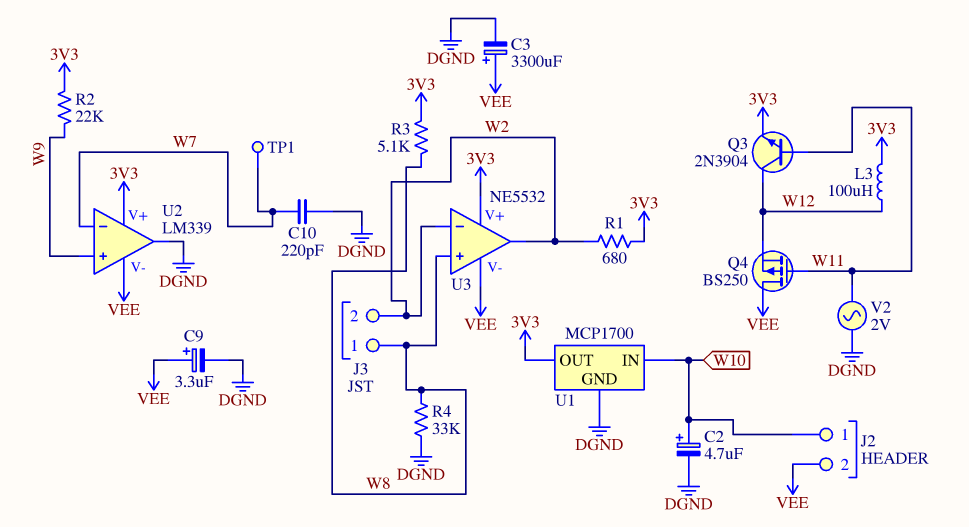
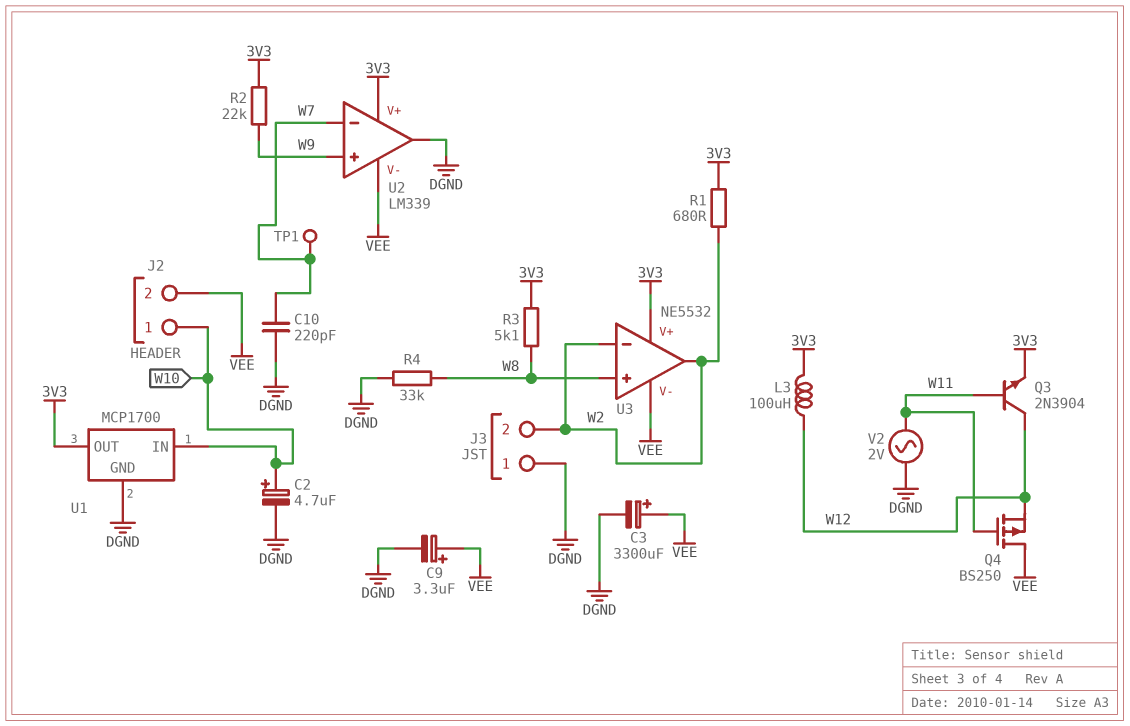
J3 pin 1: W8 -> DGND

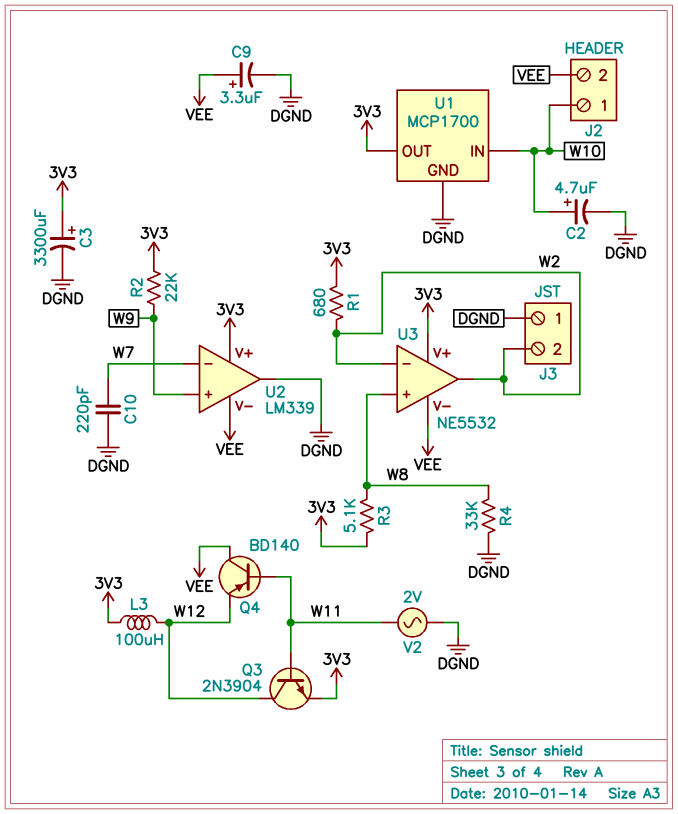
C3: 3300uF (plus VEE, minus DGND) -> 3300uF (plus 3V3, minus DGND)
Q4: PMOS BS250 (G W11, D VEE, S W12) -> PNP BD140 (B W11, C VEE, E W12)
TP1: test point (W7) -> none

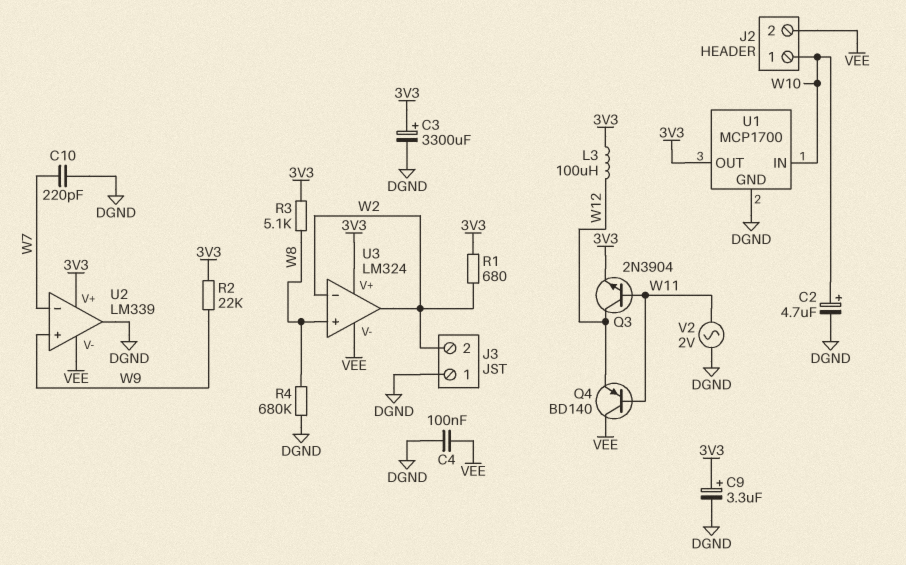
C4: none -> 100nF (DGND, VEE)
C9: 3.3uF (plus VEE, minus DGND) -> 3.3uF (plus 3V3, minus DGND)
R4: 33k (DGND, W8) -> 680k (DGND, W8)
U3: NE5532 -> LM324

